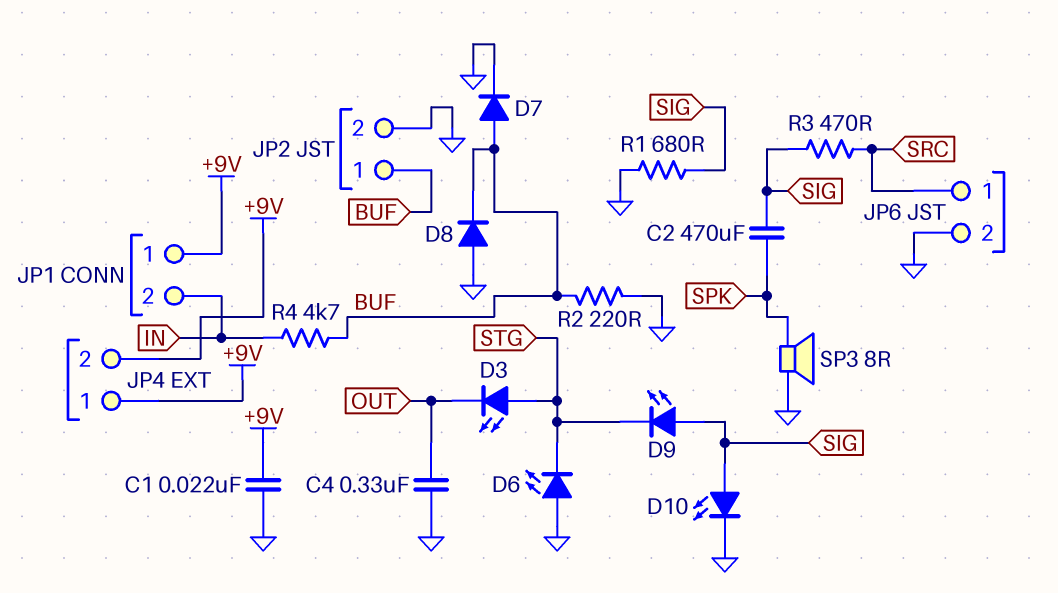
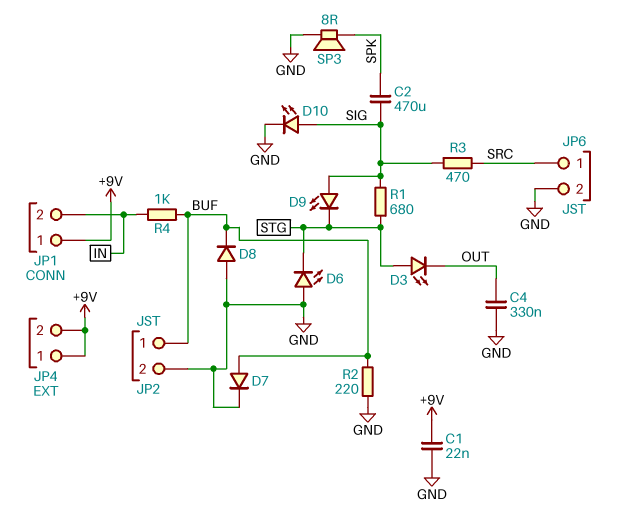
R1: 680 (GND, SIG) -> 680 (SIG, STG)
R4: 4.7k (BUF, IN) -> 1k (BUF, IN)

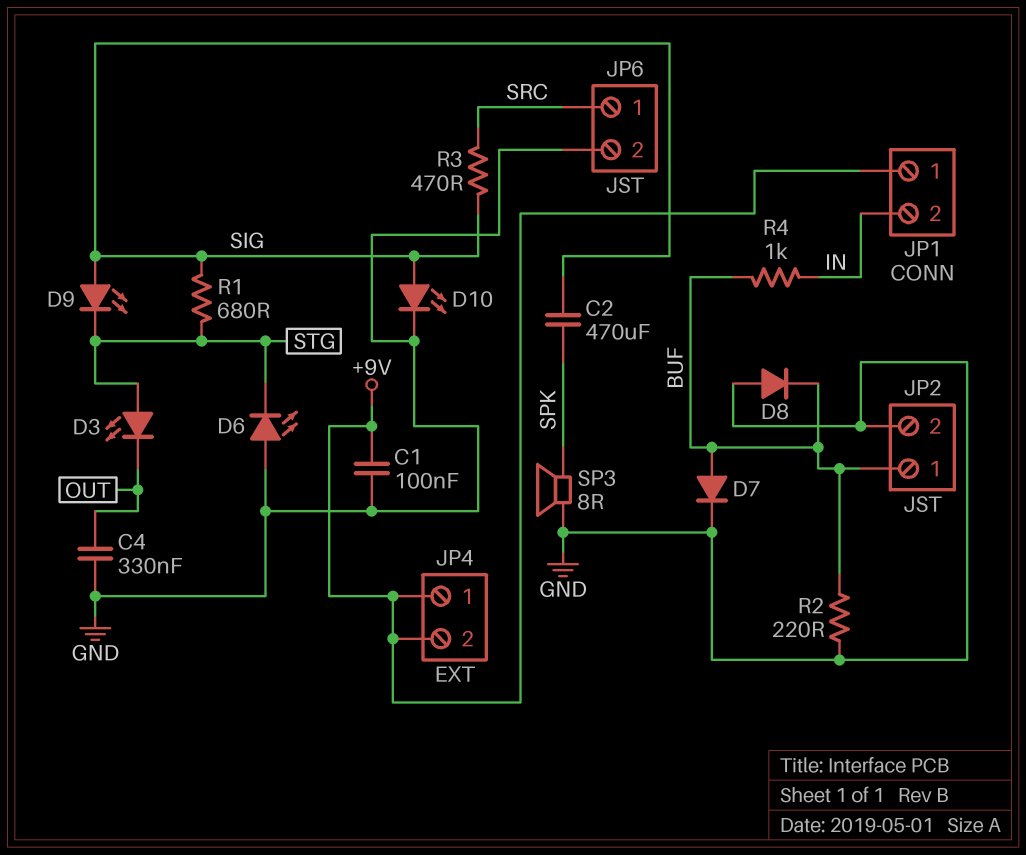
C1: 22nF (+9V, GND) -> 100nF (+9V, GND)

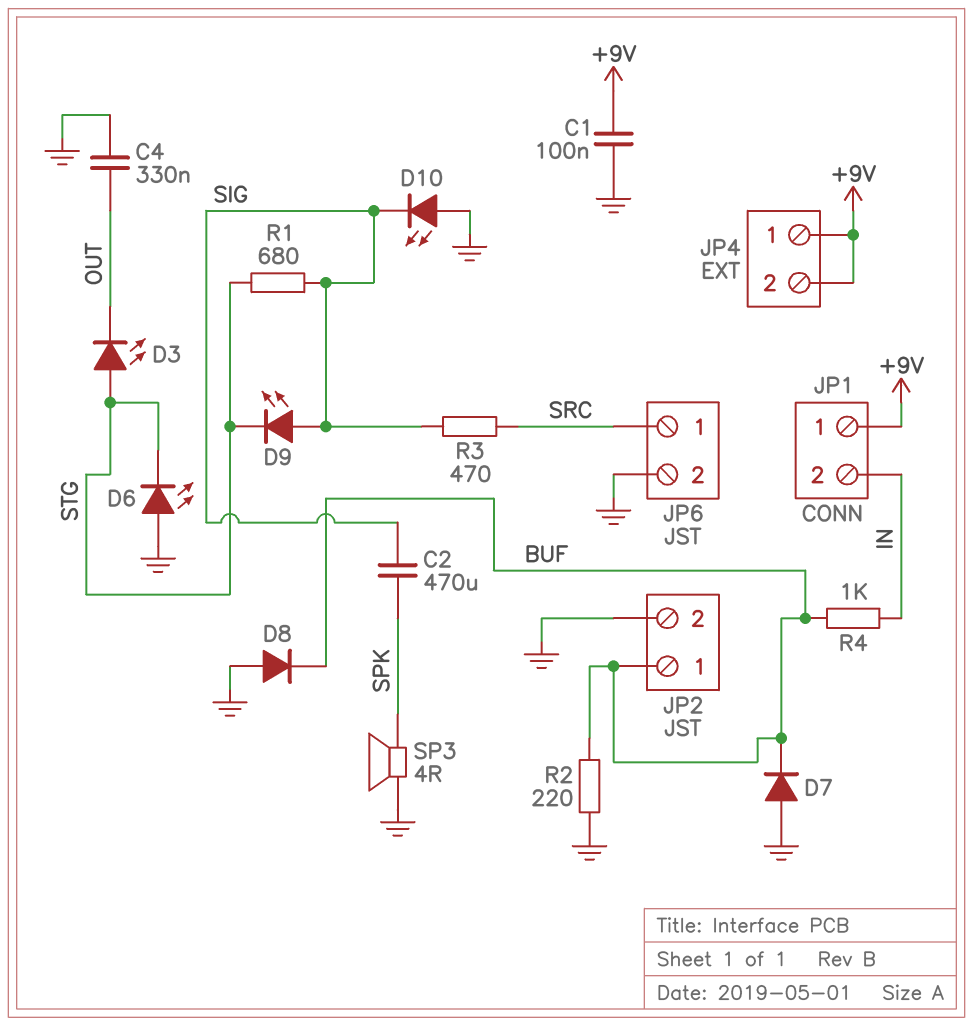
D7: diode (A BUF, K GND) -> diode (A GND, K BUF)
D10: LED (A SIG, K GND) -> LED (A GND, K SIG)
SP3: speaker 8R (GND, SPK) -> speaker 4R (GND, SPK)

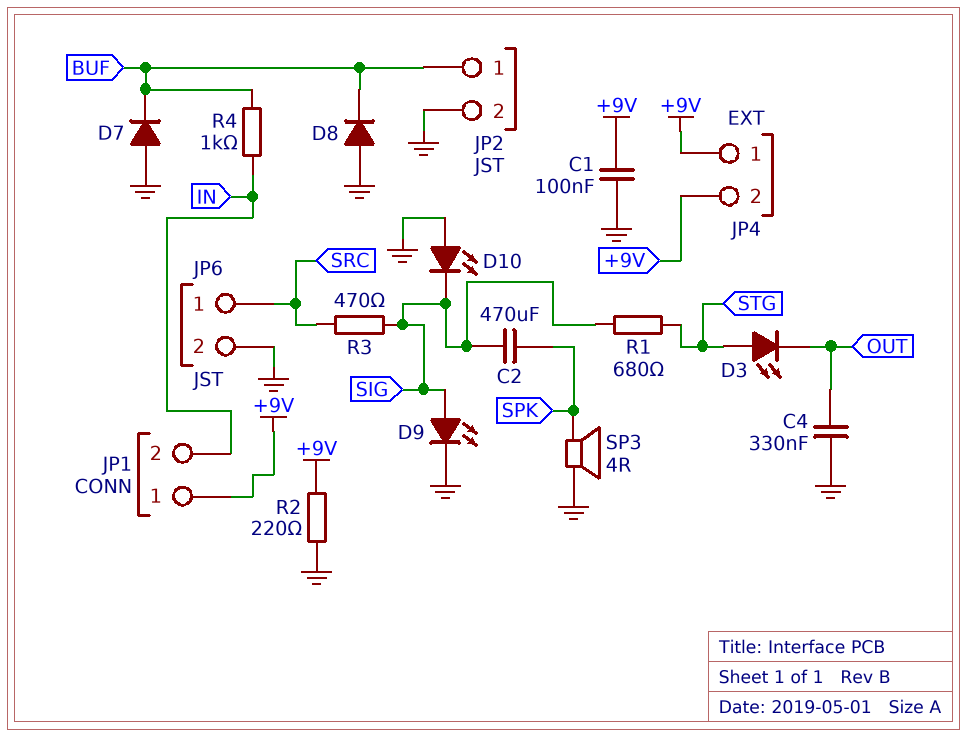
D6: LED (A GND, K STG) -> none
D9: LED (A SIG, K STG) -> LED (A SIG, K GND)
R2: 220 (BUF, GND) -> 220 (+9V, GND)

